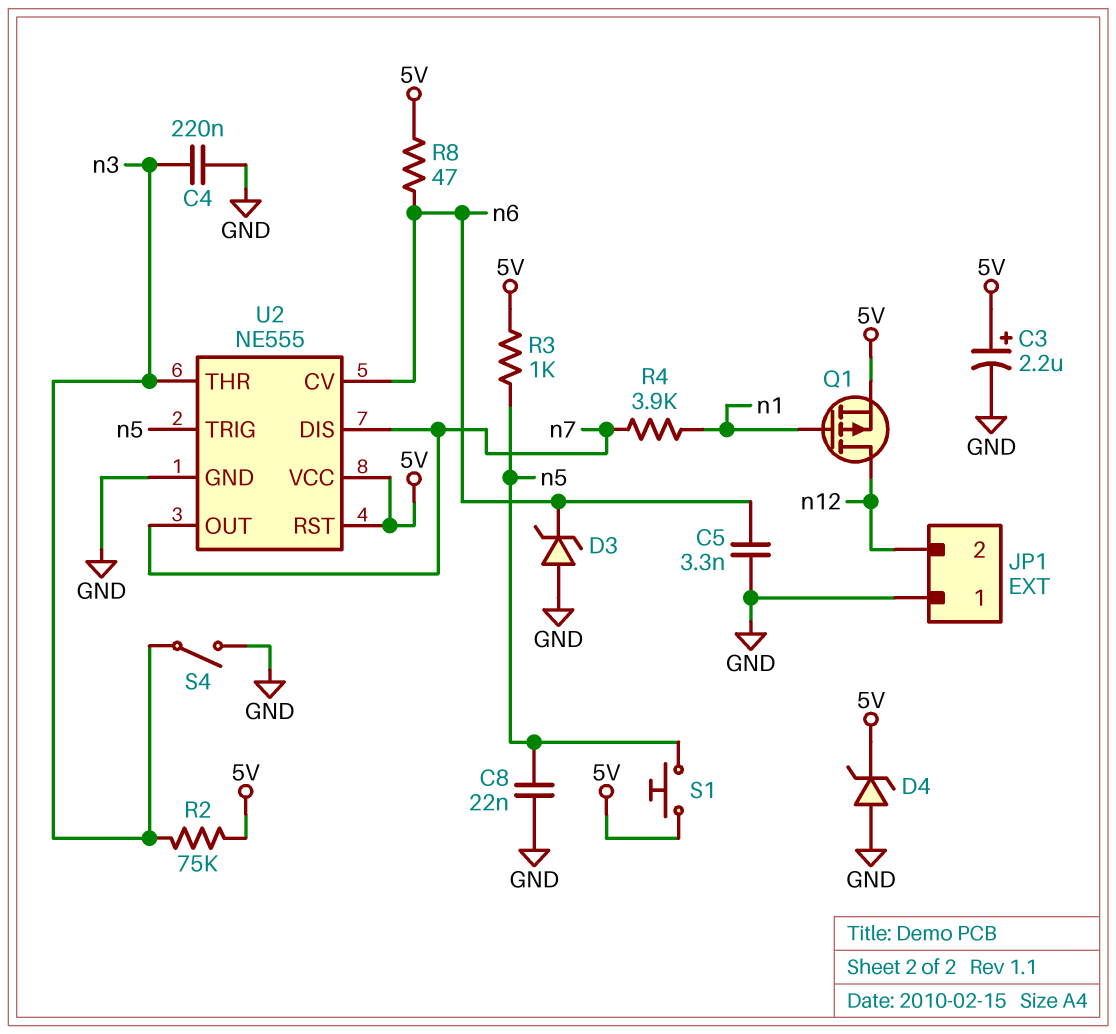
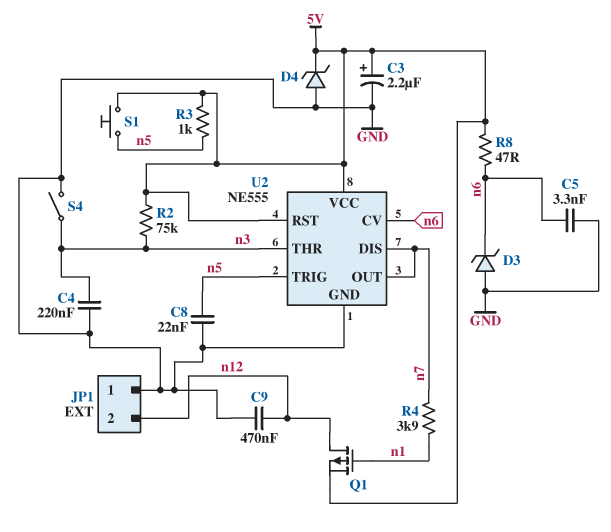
C9: none -> 470nF (GND, n12)

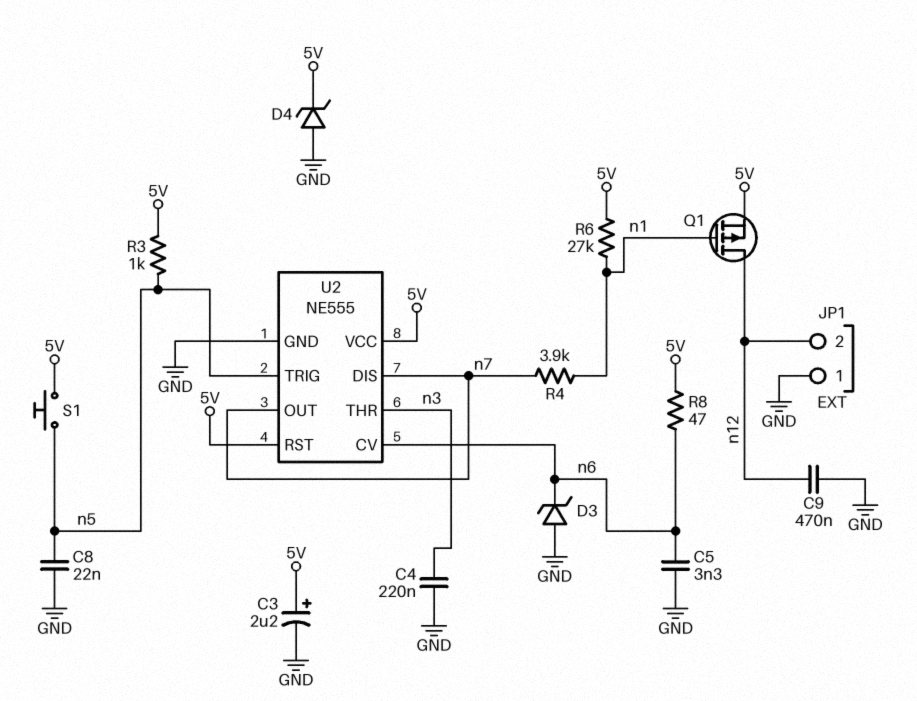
R2: 75k (5V, n3) -> none
R6: none -> 27k (5V, n1)
S4: switch (GND, n3) -> none

